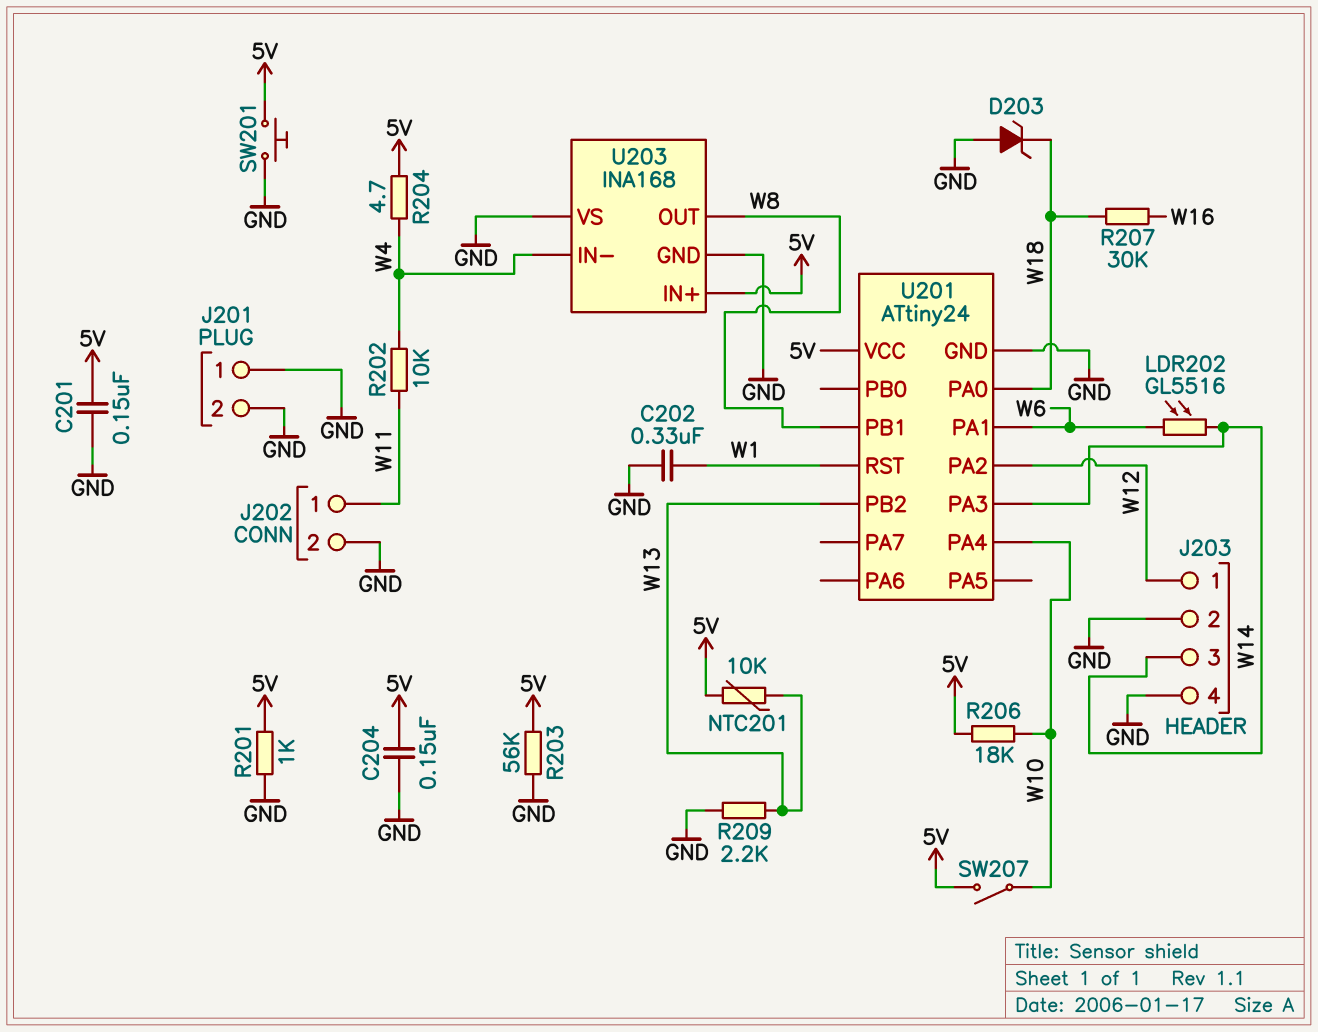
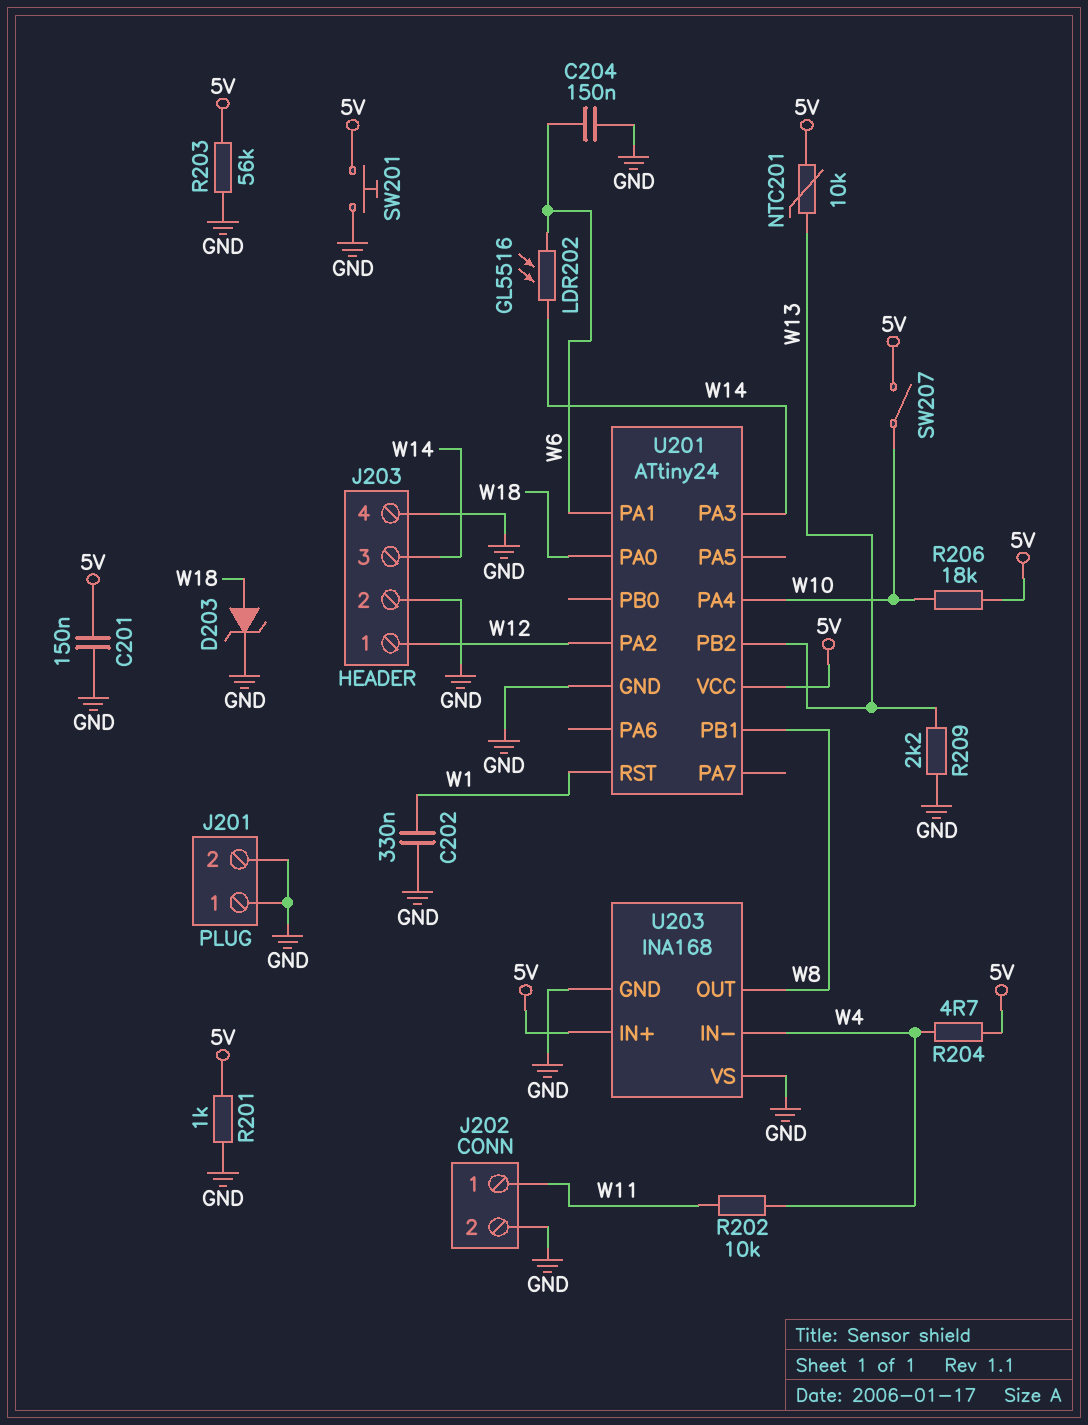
C204: 150nF (5V, GND) -> 150nF (GND, W6)
D203: zener (A GND, K W18) -> zener (A W18, K GND)
R207: 30k (W16, W18) -> none

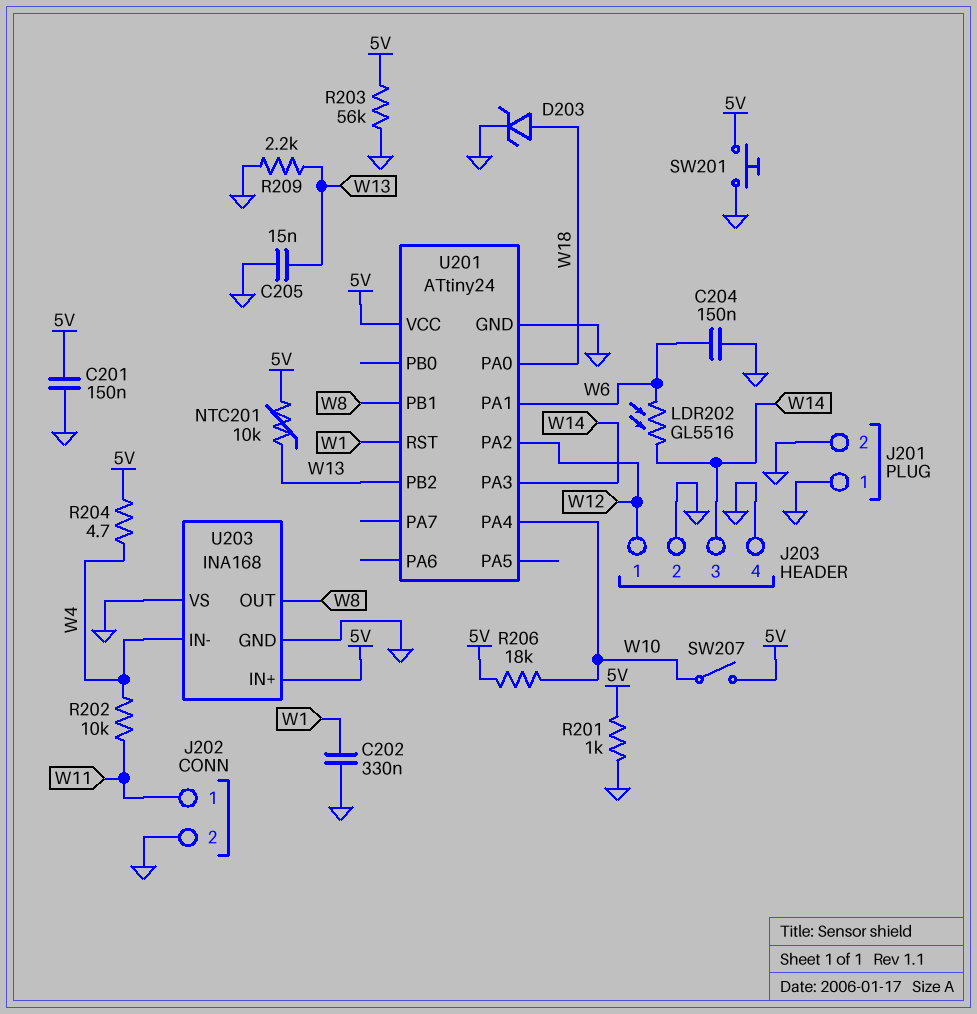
C205: none -> 15nF (GND, W13)

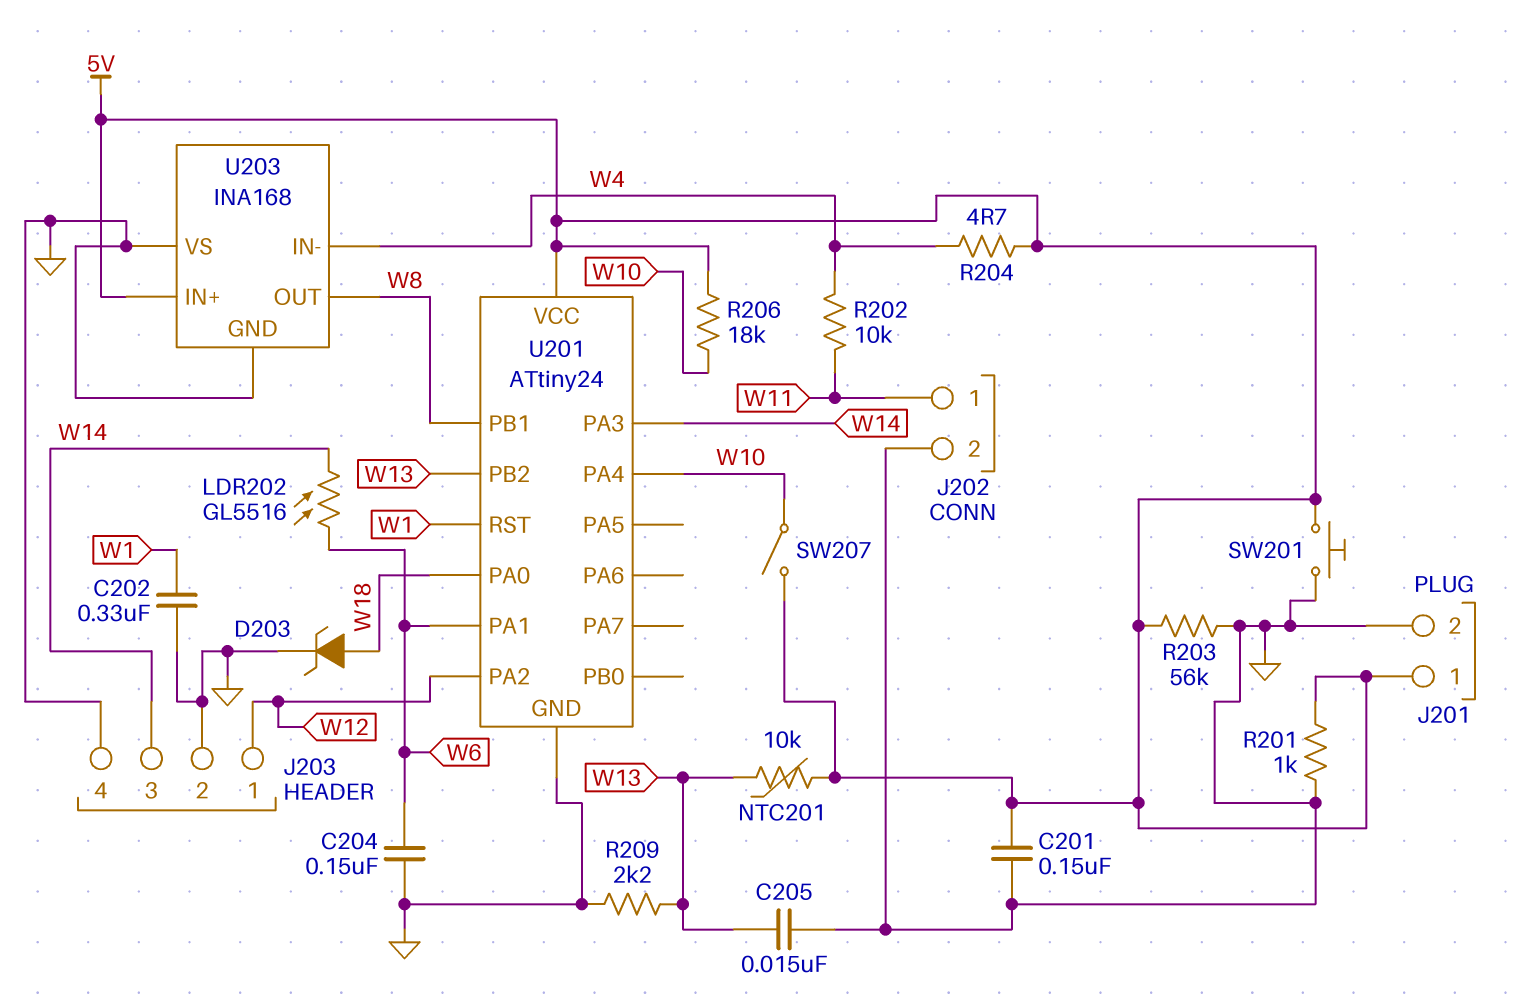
J201 pin 1: GND -> 5V

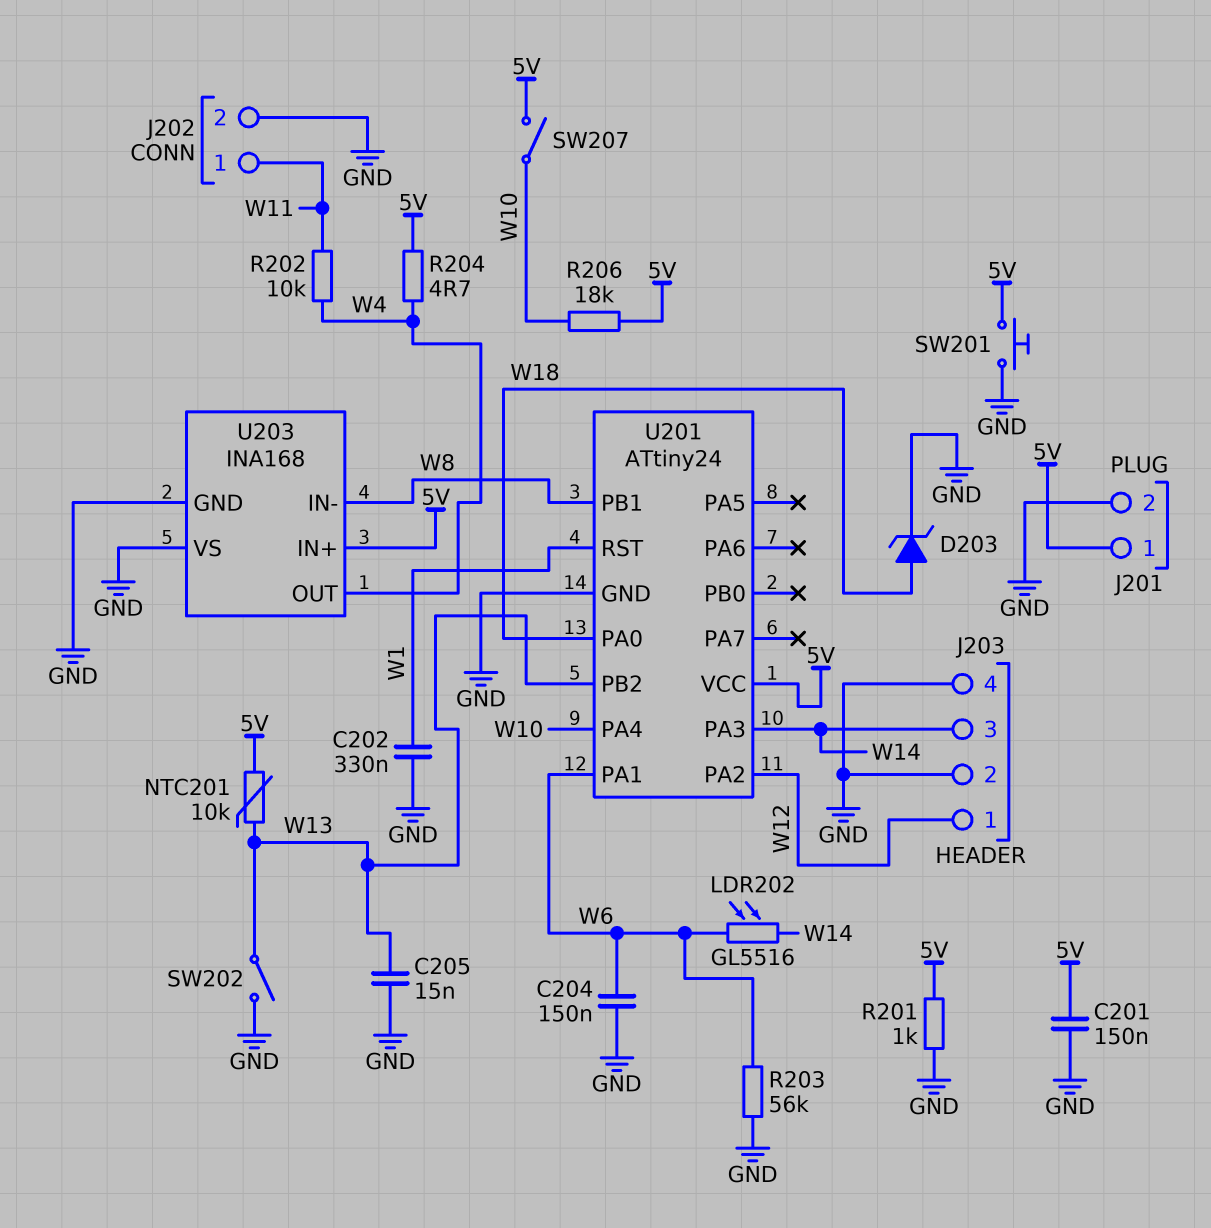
R203: 56k (5V, GND) -> 56k (GND, W6)
R209: 2.2k (GND, W13) -> none
SW202: none -> switch (GND, W13)
U203 pin IN-: W4 -> W8
U203 pin OUT: W8 -> W4

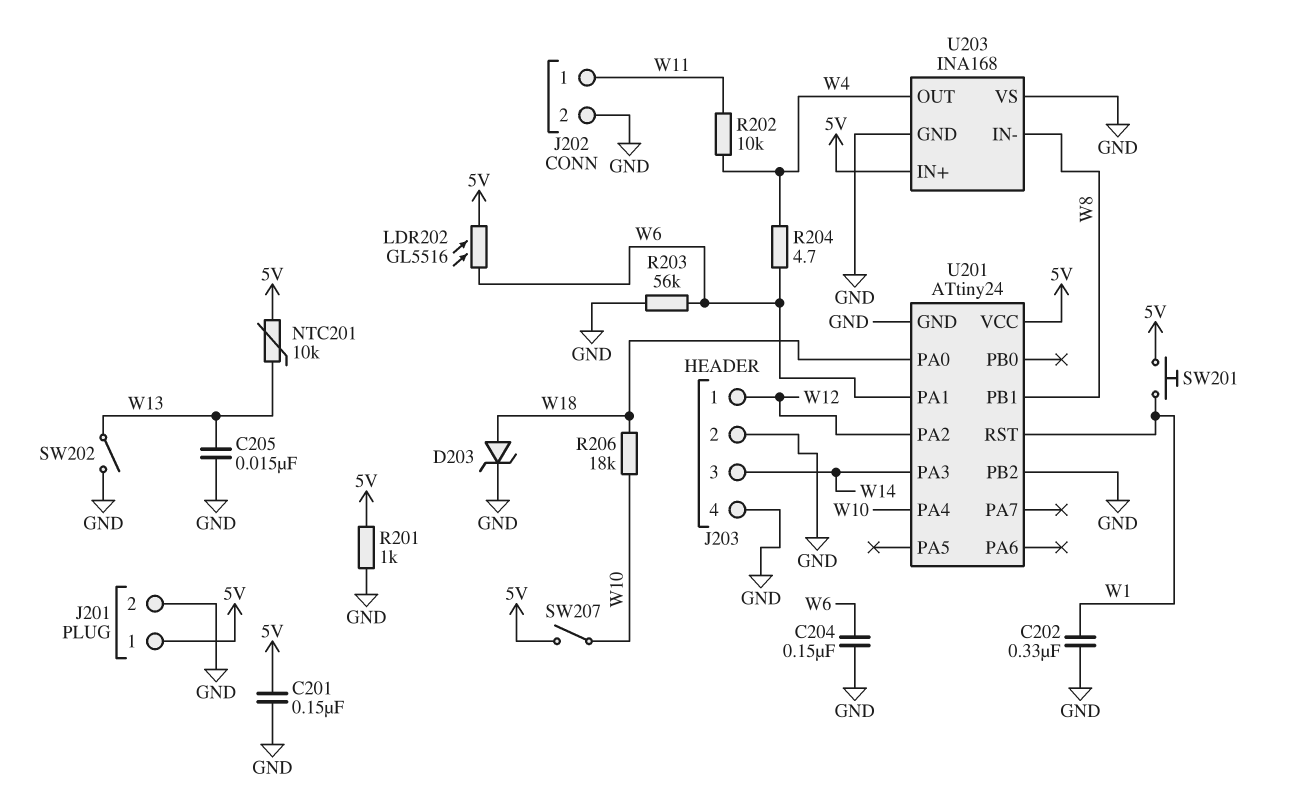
LDR202: GL5516 (W6, W14) -> GL5516 (5V, W6)
R204: 4.7 (5V, W4) -> 4.7 (W4, W6)
R206: 18k (5V, W10) -> 18k (W10, W18)
SW201: button (5V, GND) -> button (5V, W1)
U201 pin PB2: W13 -> GND

